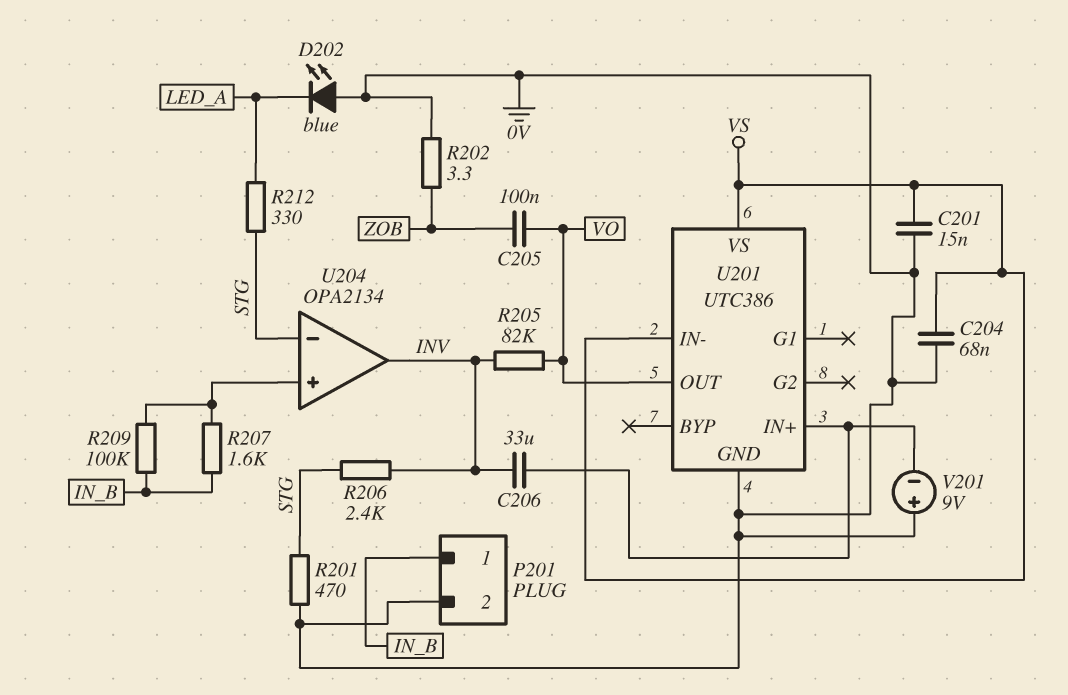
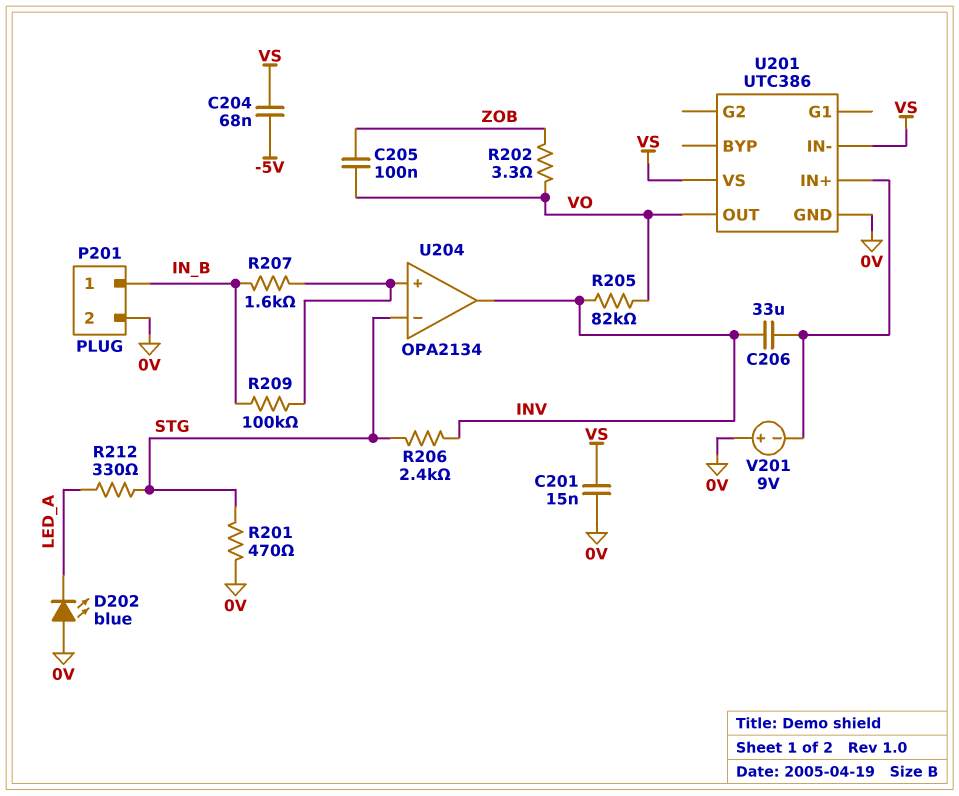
C204: 68nF (0V, VS) -> 68nF (-5V, VS)
R202: 3.3 (0V, ZOB) -> 3.3 (VO, ZOB)

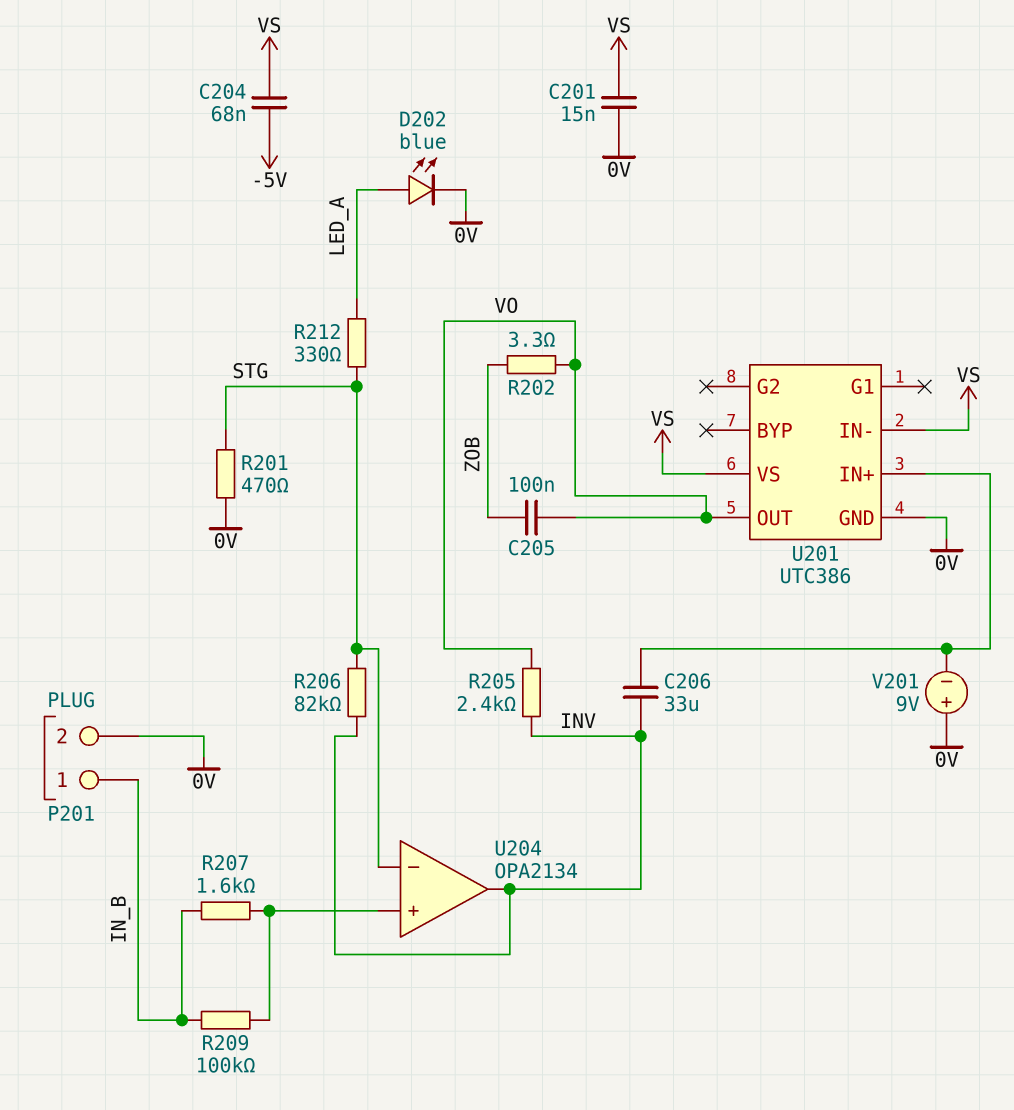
D202: LED blue (A 0V, K LED_A) -> LED blue (A LED_A, K 0V)
R205: 82k (INV, VO) -> 2.4k (INV, VO)
R206: 2.4k (INV, STG) -> 82k (INV, STG)

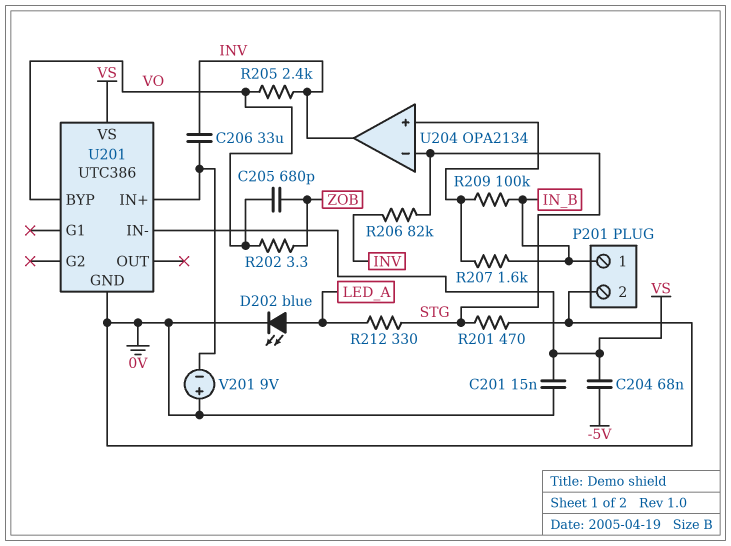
C205: 100nF (VO, ZOB) -> 680pF (VO, ZOB)
U201 pin BYP: none -> VO
U201 pin OUT: VO -> none

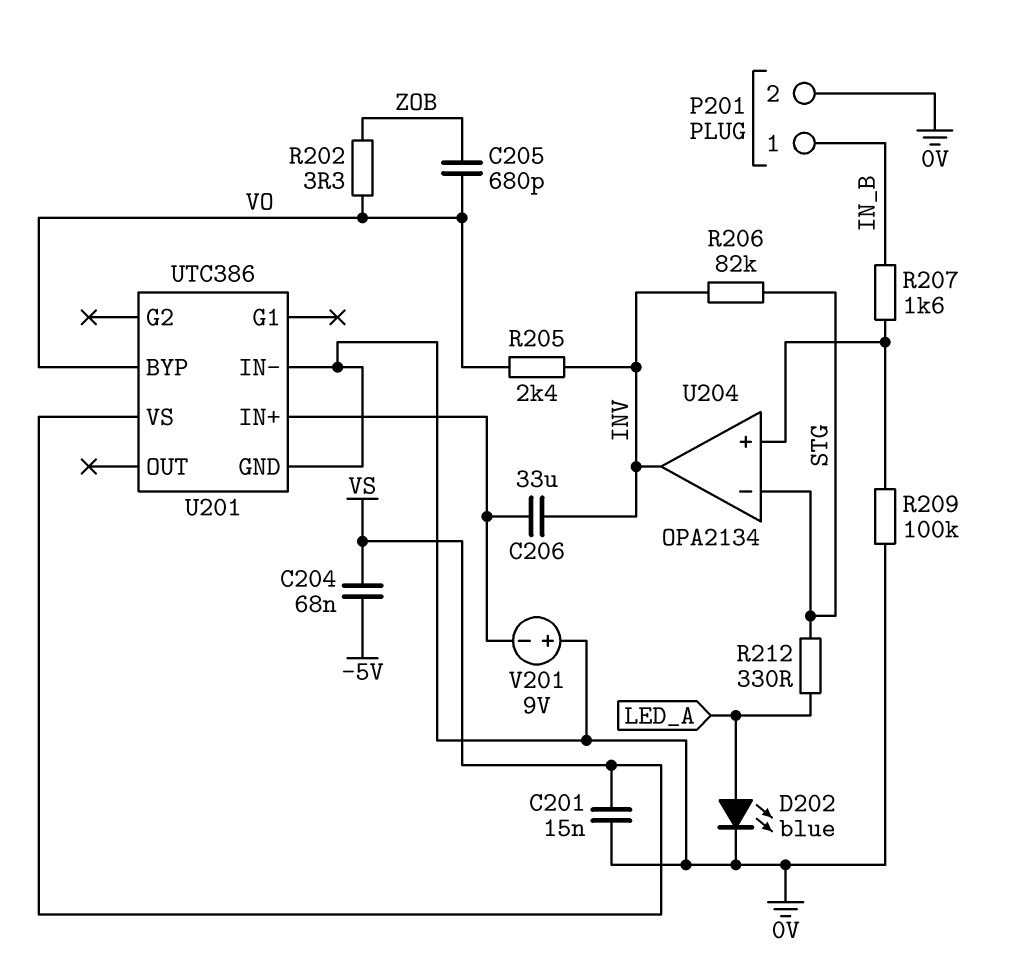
R201: 470 (0V, STG) -> none
R209: 100k (IN_B, U204/in+) -> 100k (0V, U204/in+)
U201 pin IN-: VS -> 0V

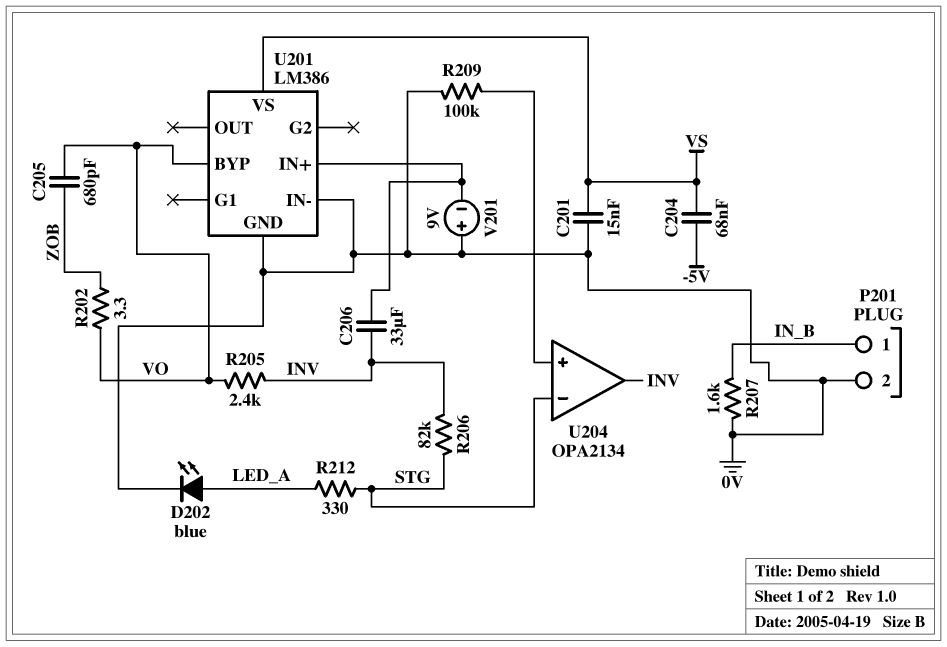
R207: 1.6k (IN_B, U204/in+) -> 1.6k (0V, IN_B)
U201: UTC386 -> LM386

